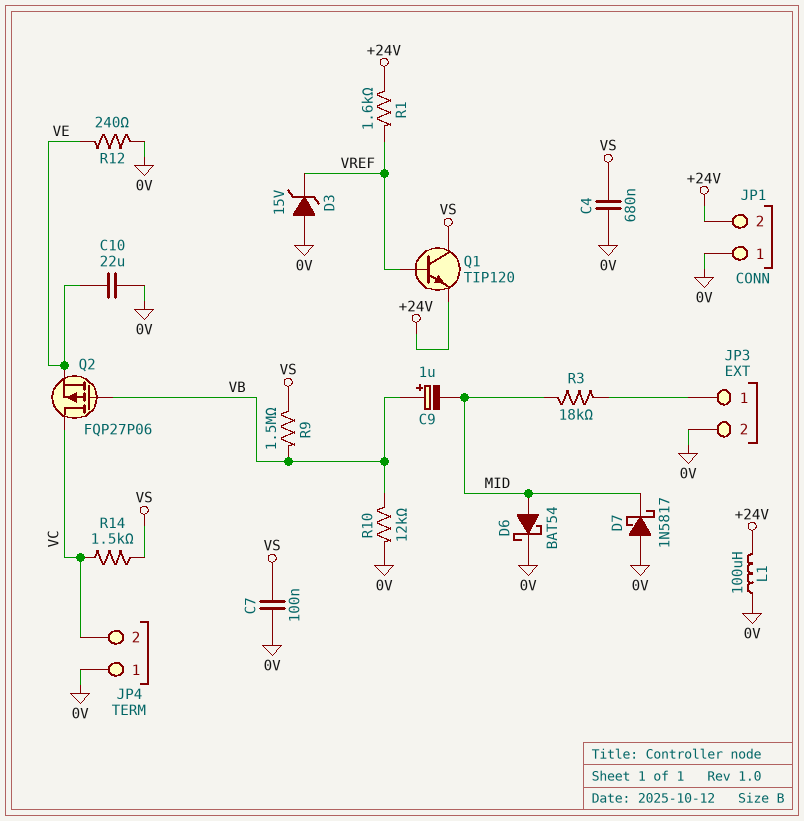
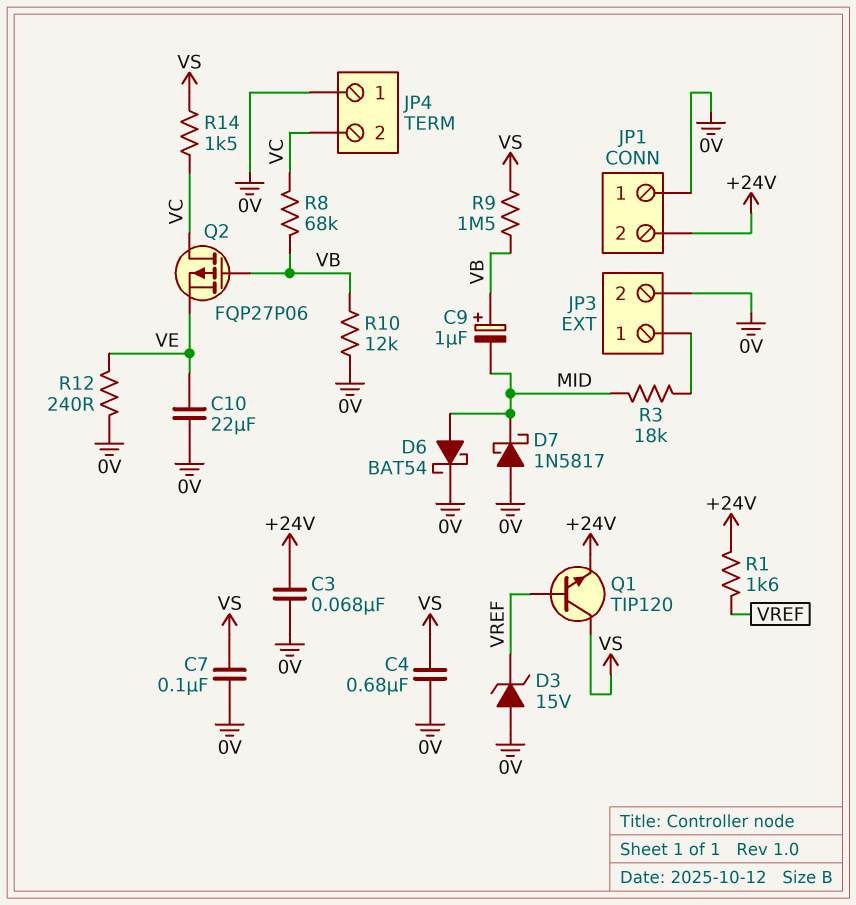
C3: none -> 68nF (+24V, 0V)
L1: 100uH (+24V, 0V) -> none
R8: none -> 68k (VB, VC)

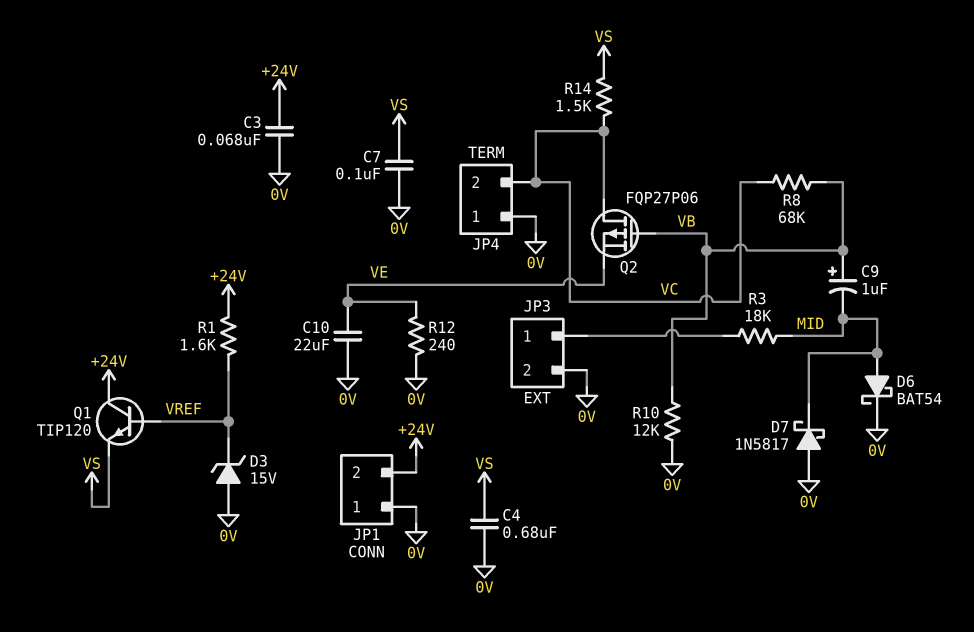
Q1: NPN TIP120 (B VREF, C VS, E +24V) -> NPN TIP120 (B VREF, C +24V, E VS)
R9: 1.5M (VB, VS) -> none

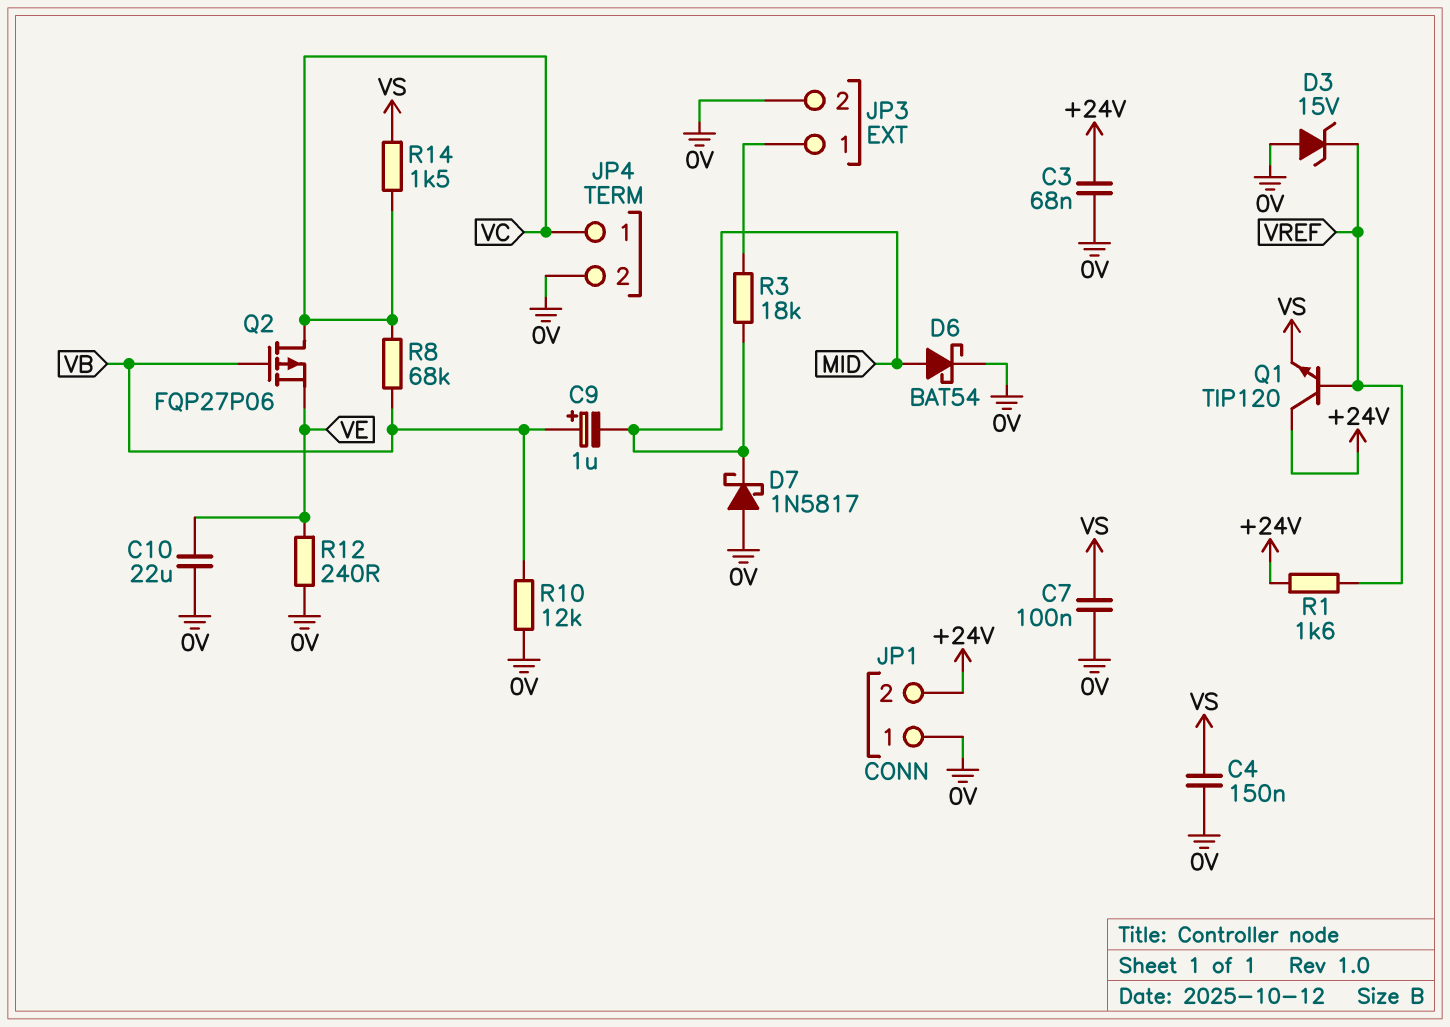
C4: 680nF (0V, VS) -> 150nF (0V, VS)
JP4 pin 1: 0V -> VC
JP4 pin 2: VC -> 0V

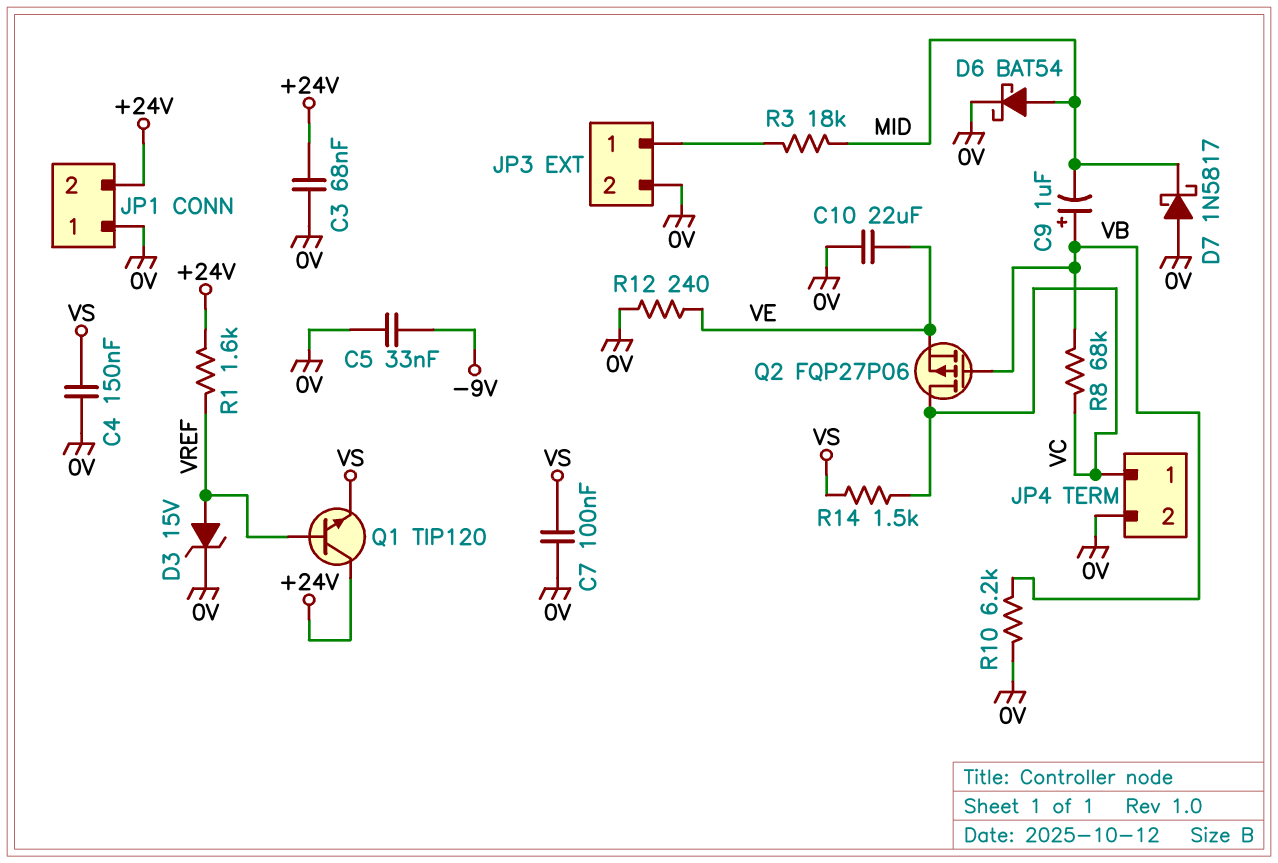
C5: none -> 33nF (-9V, 0V)
D3: zener 15V (A 0V, K VREF) -> zener 15V (A VREF, K 0V)
R10: 12k (0V, VB) -> 6.2k (0V, VB)

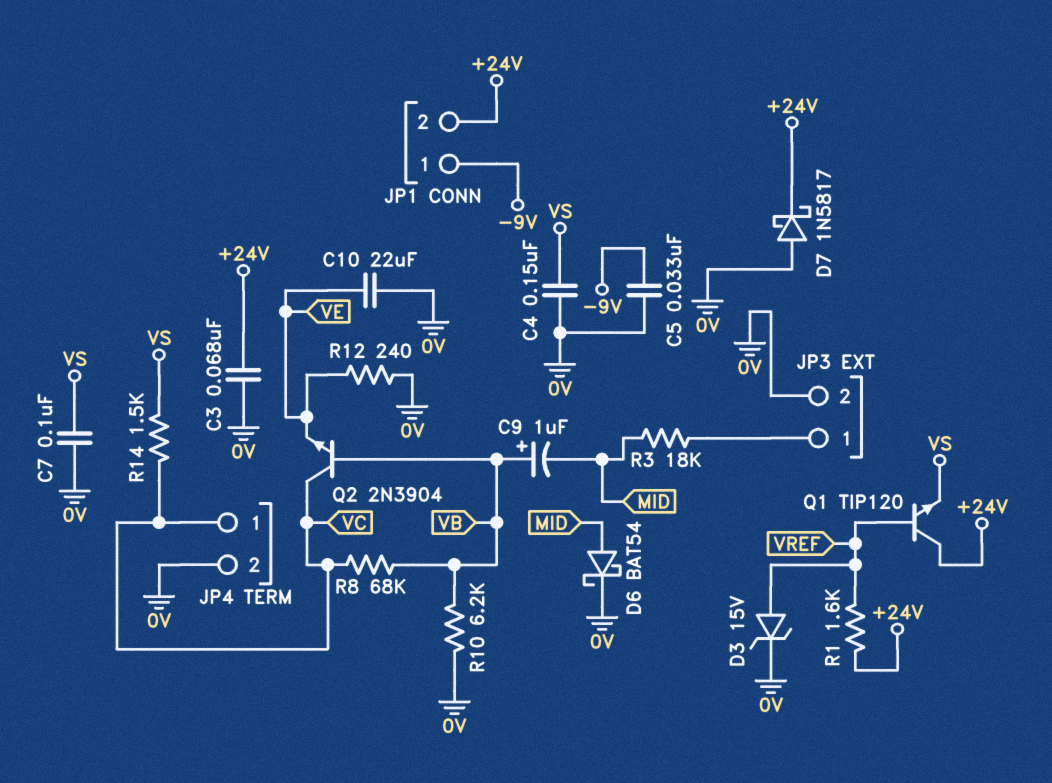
D7: schottky 1N5817 (A 0V, K MID) -> schottky 1N5817 (A 0V, K +24V)
JP1 pin 1: 0V -> -9V
Q2: PMOS FQP27P06 (G VB, D VC, S VE) -> NPN 2N3904 (B VB, C VC, E VE)

